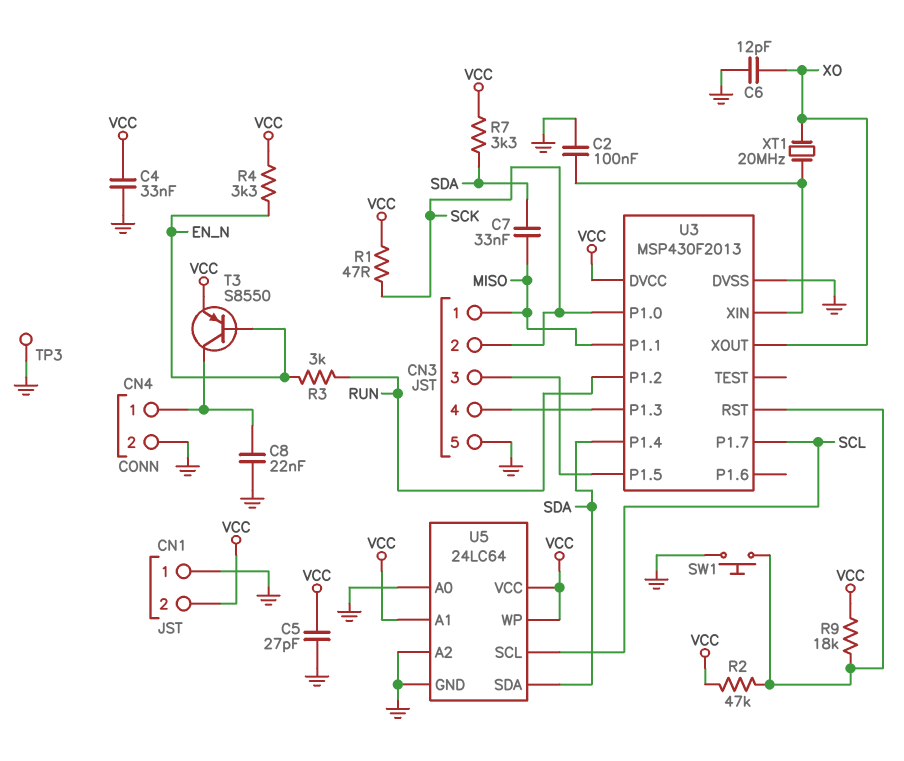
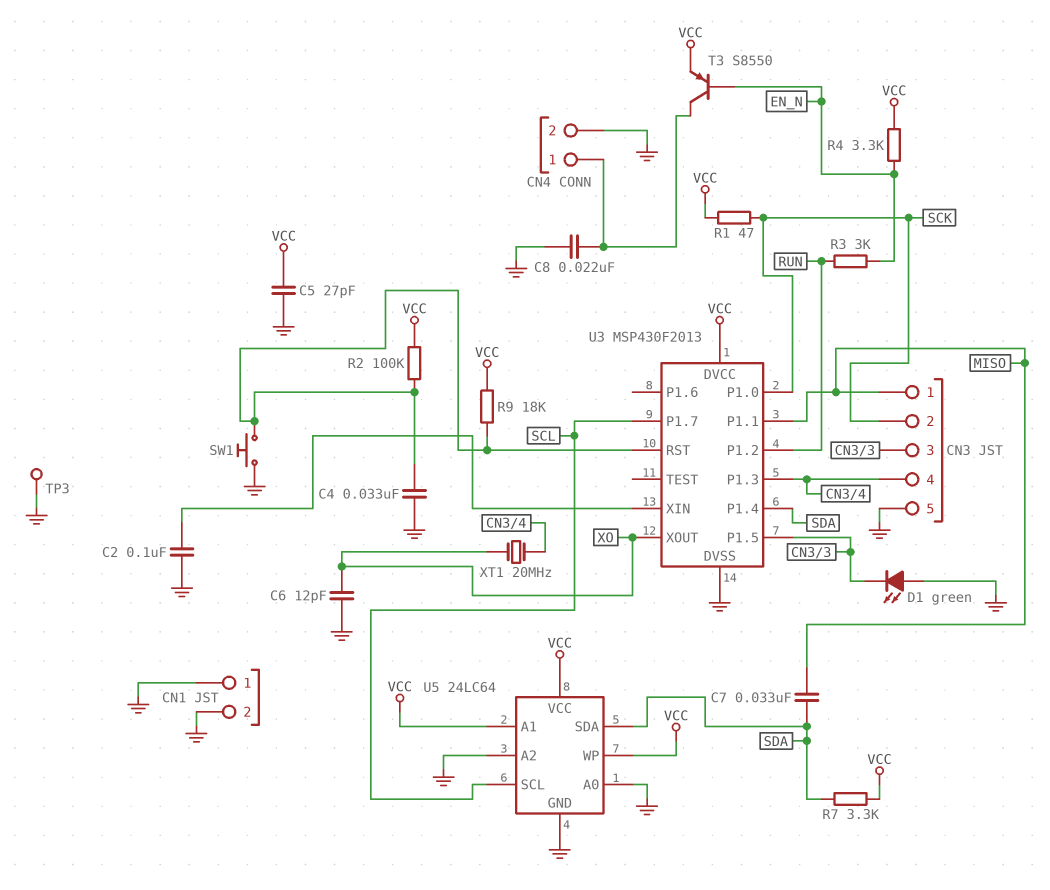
C4: 33nF (GND, VCC) -> 33nF (GND, U3/RST)
CN1 pin 2: VCC -> GND
D1: none -> LED green (A GND, K CN3/3)
R2: 47k (U3/RST, VCC) -> 100k (U3/RST, VCC)
XT1: 20MHz (U3/XIN, XO) -> 20MHz (CN3/4, XO)

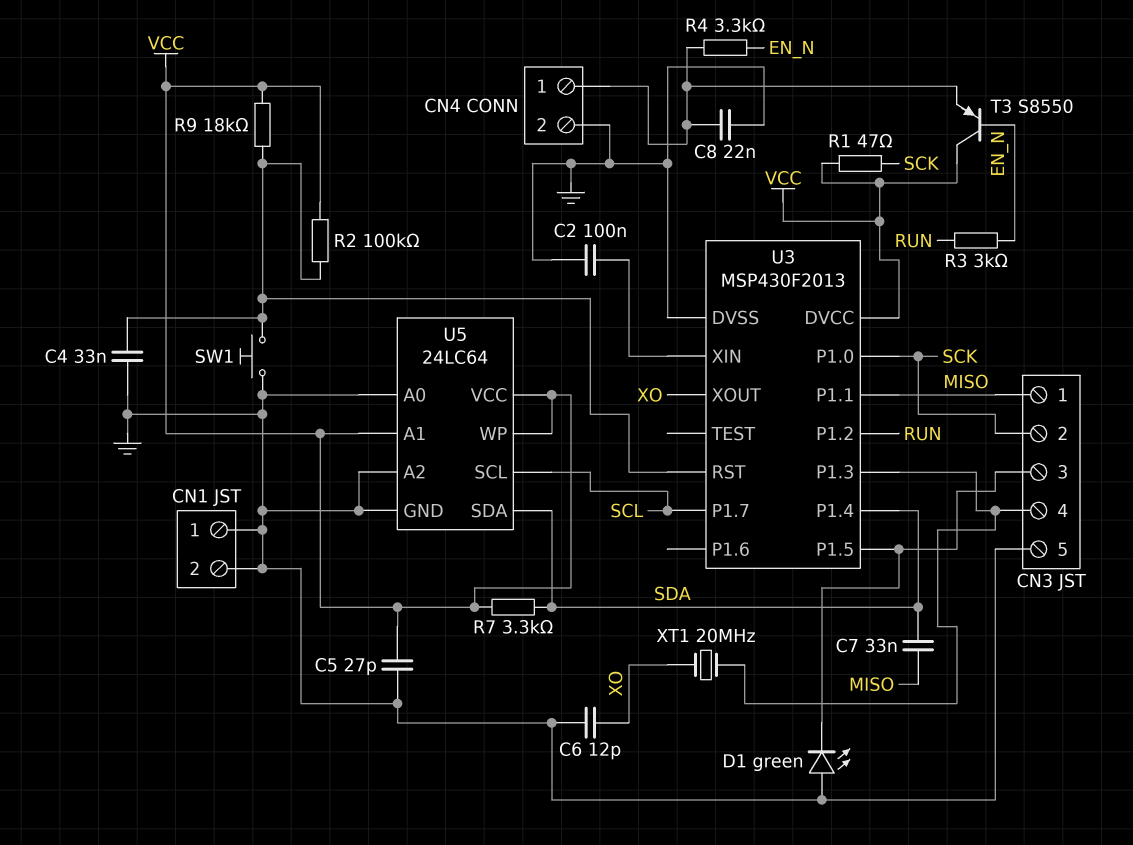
R4: 3.3k (EN_N, VCC) -> 3.3k (CN4/1, EN_N)
T3: PNP S8550 (B EN_N, C CN4/1, E VCC) -> PNP S8550 (B EN_N, C VCC, E CN4/1)
TP3: test point (GND) -> none

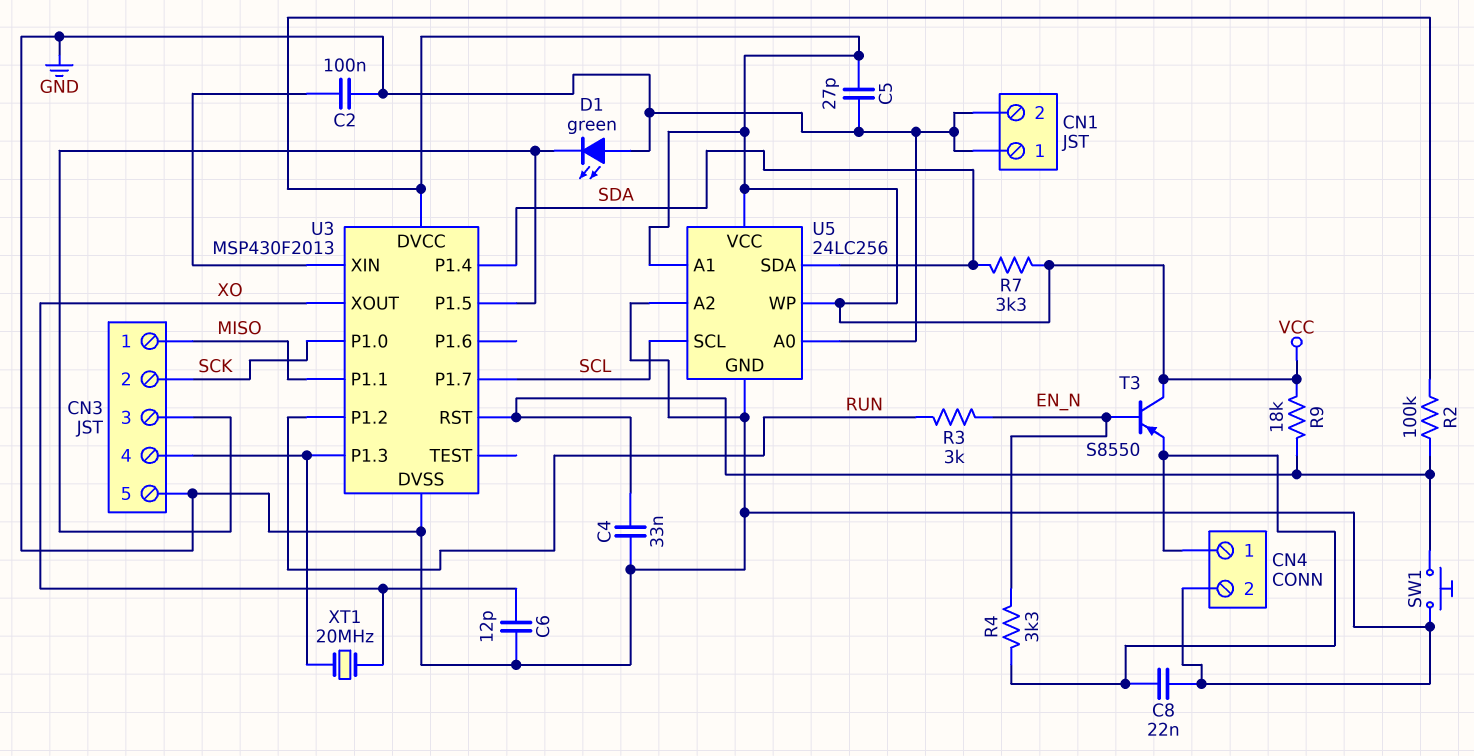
C7: 33nF (MISO, SDA) -> none
R1: 47 (SCK, VCC) -> none
U5: 24LC64 -> 24LC256

